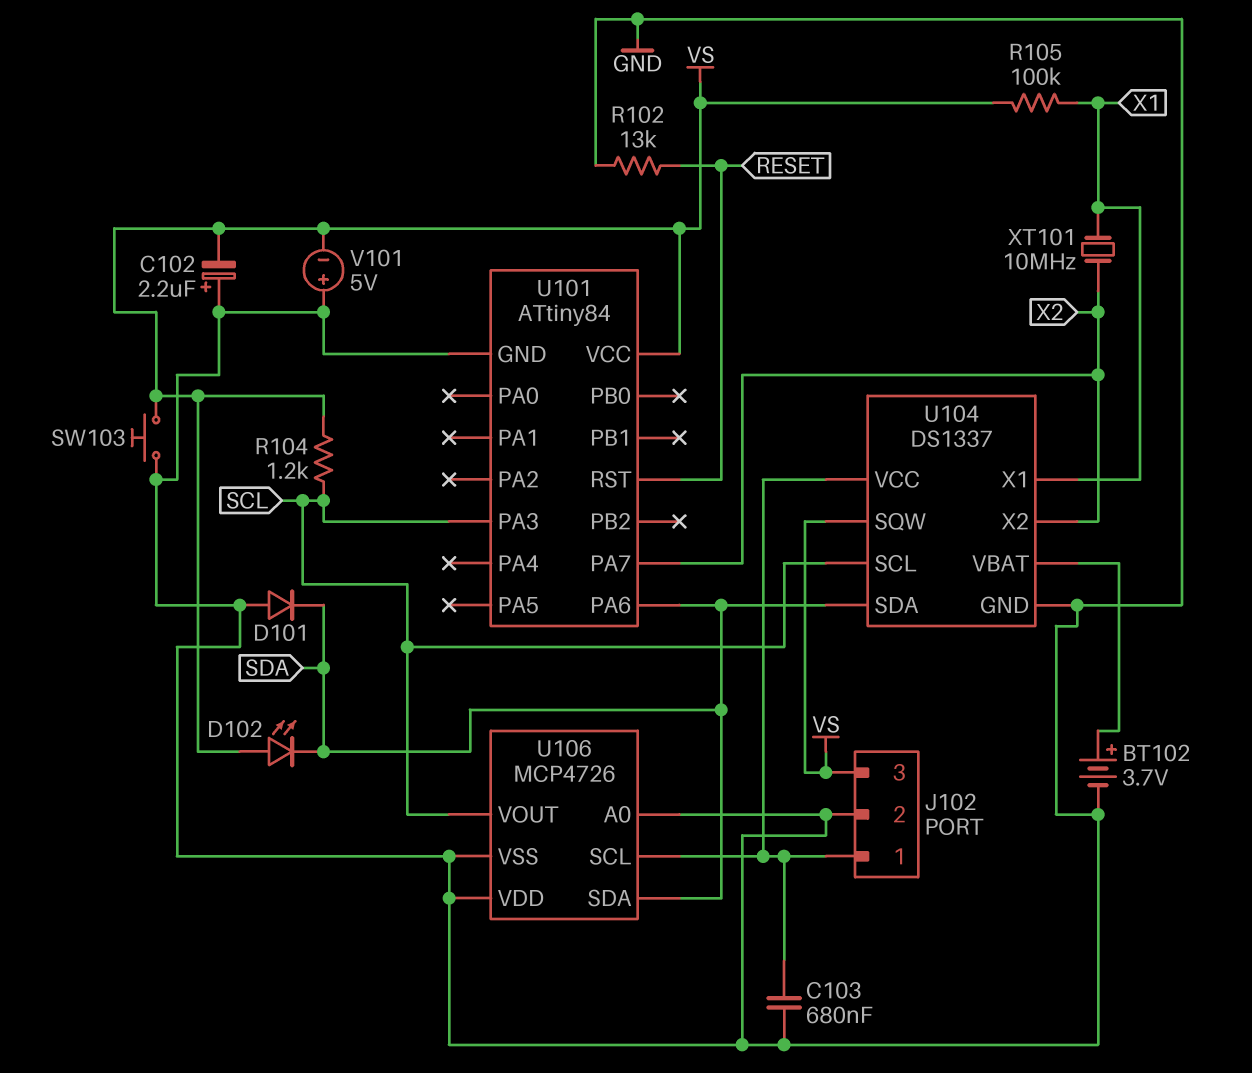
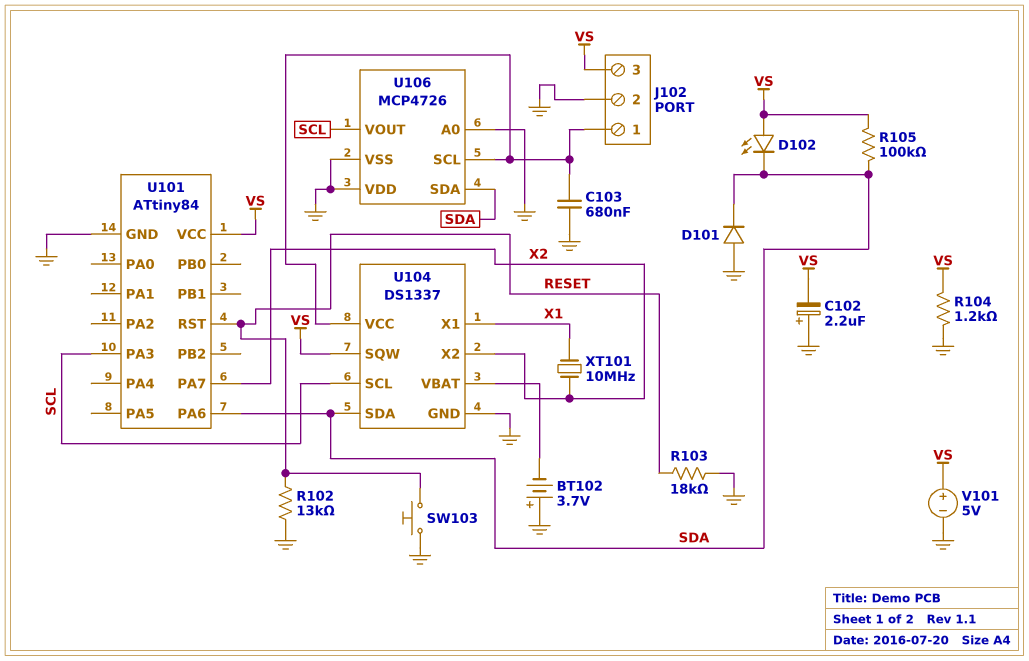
BT102: 3.7V (plus U104/VBAT, minus GND) -> 3.7V (plus GND, minus U104/VBAT)
R103: none -> 18k (GND, RESET)
R104: 1.2k (SCL, VS) -> 1.2k (GND, VS)
R105: 100k (VS, X1) -> 100k (SDA, VS)
SW103: button (GND, VS) -> button (GND, RESET)
V101: 5V (plus GND, minus VS) -> 5V (plus VS, minus GND)

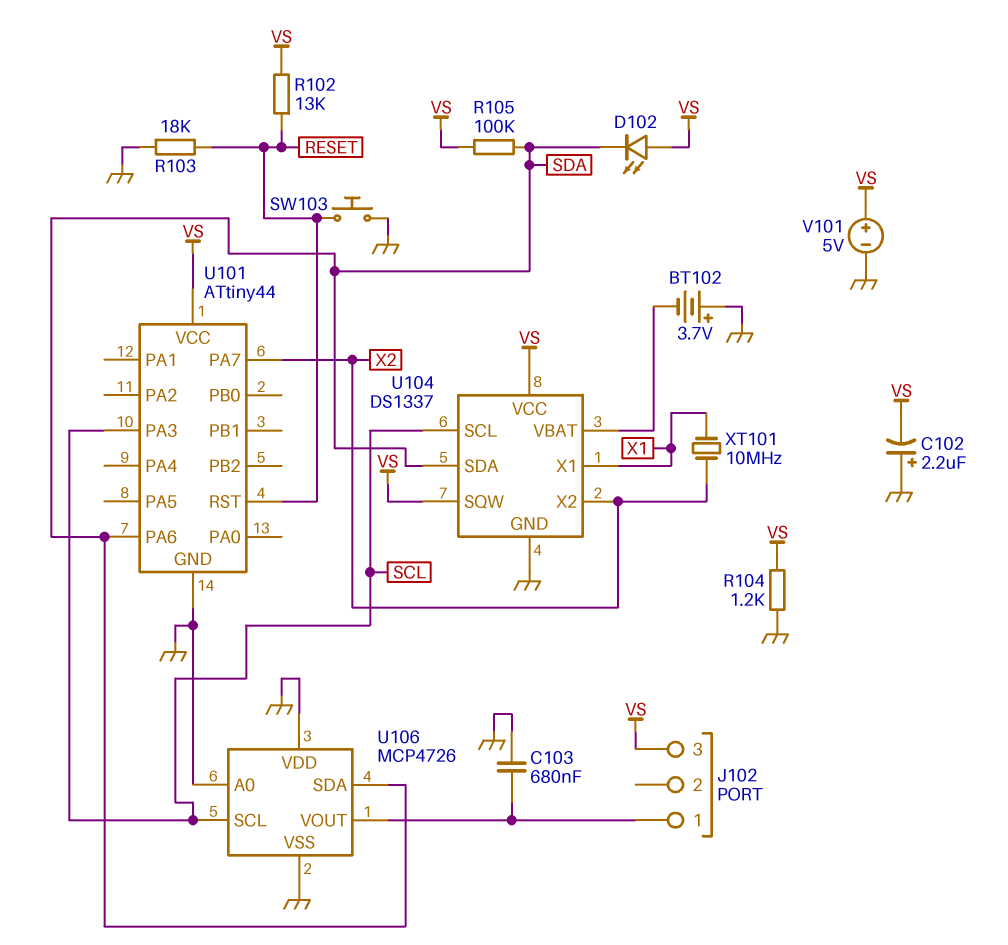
D101: diode (A GND, K SDA) -> none
J102 pin 2: GND -> none
R102: 13k (GND, RESET) -> 13k (RESET, VS)
U101: ATtiny84 -> ATtiny44
U104 pin VCC: J102/1 -> VS
U106 pin SCL: J102/1 -> SCL
U106 pin VOUT: SCL -> J102/1

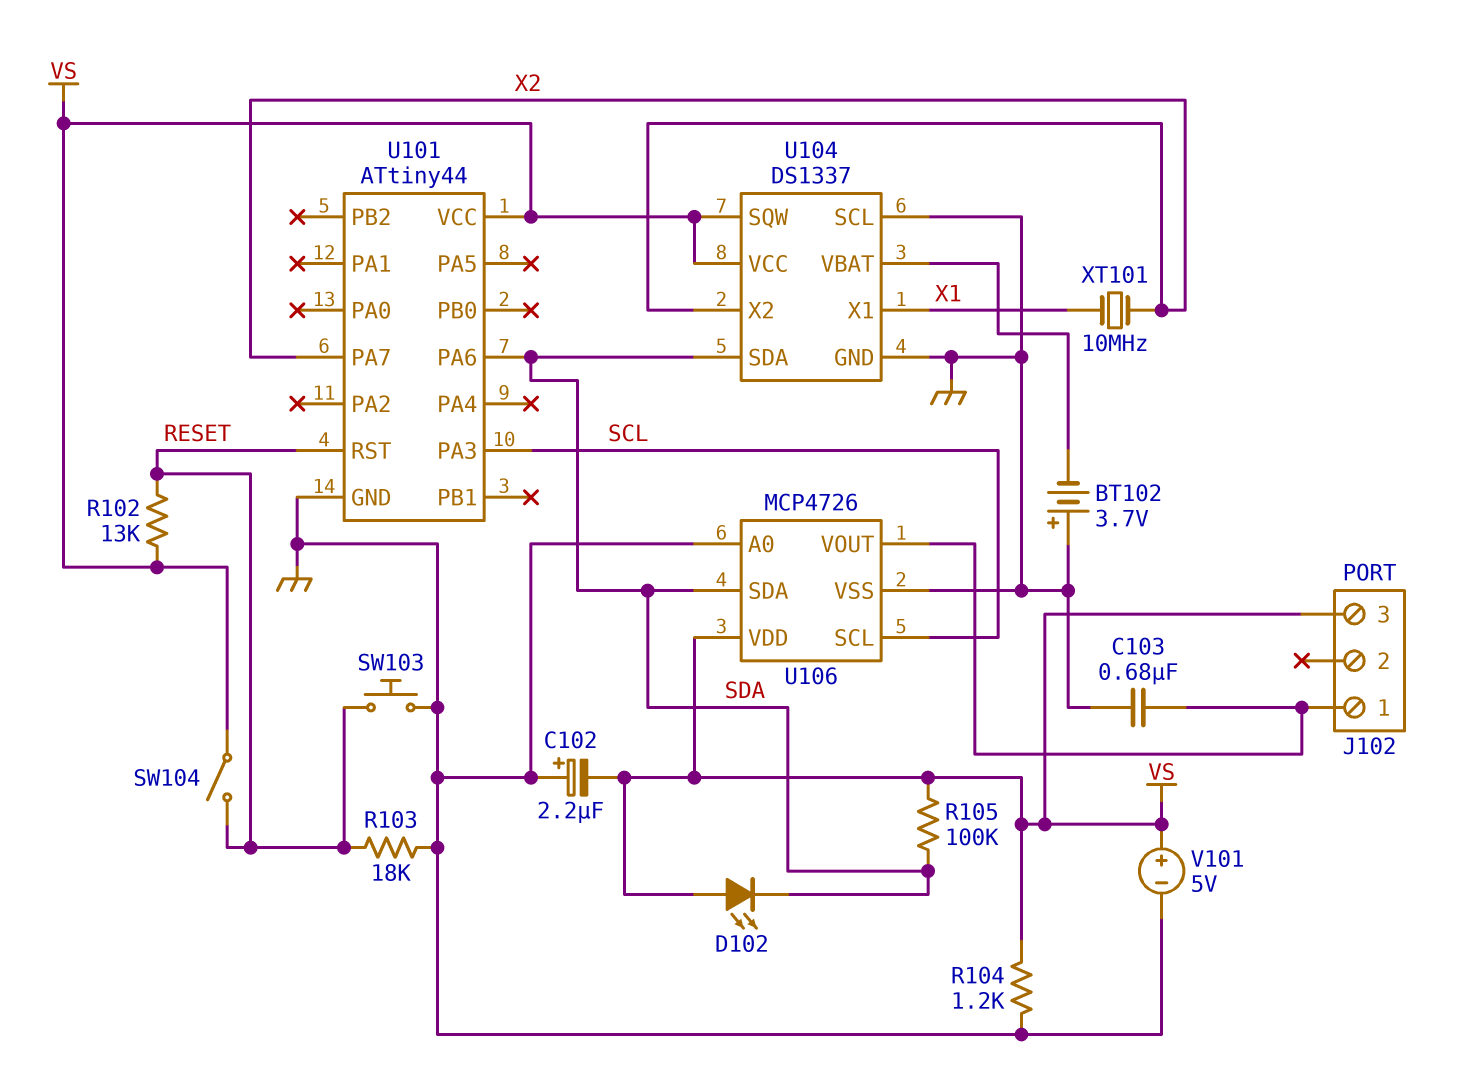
SW104: none -> switch (RESET, VS)
U104 pin SCL: SCL -> GND
U106 pin VDD: GND -> VS

